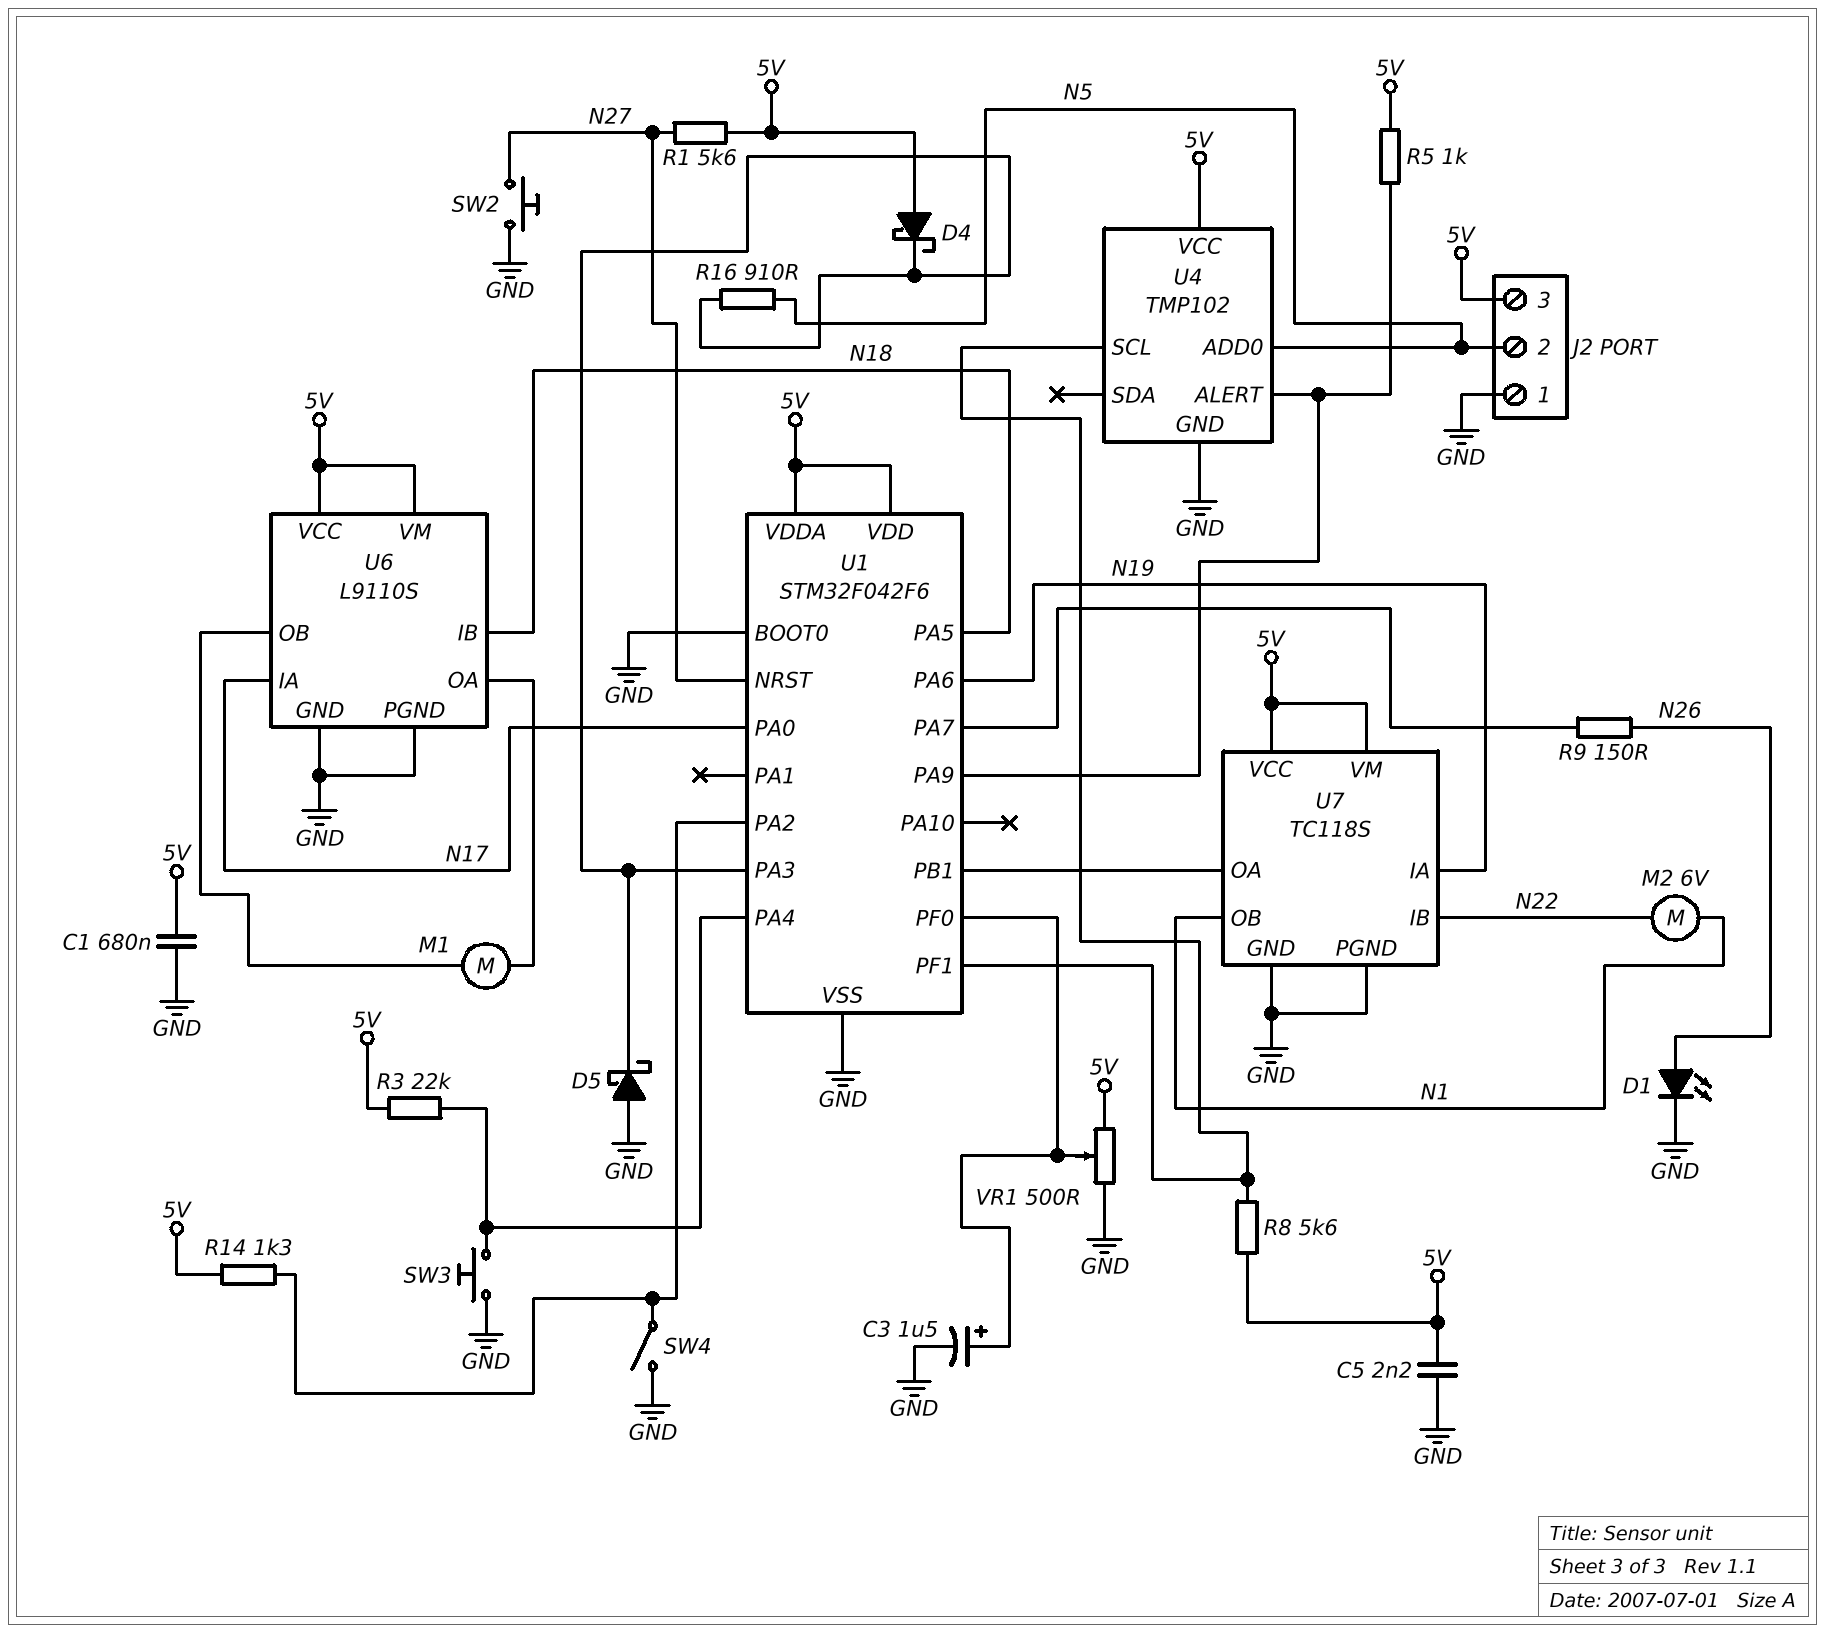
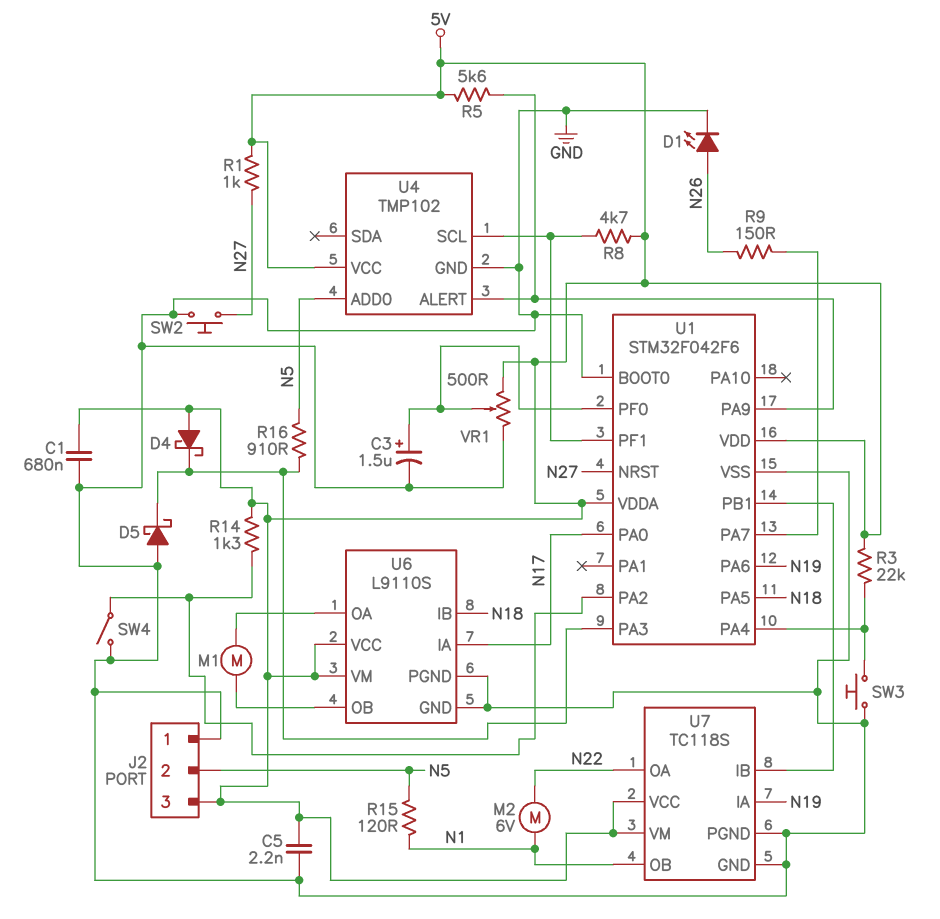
R1: 5.6k (5V, N27) -> 1k (5V, N27)
R5: 1k (5V, U1/PA9) -> 5.6k (5V, U1/PA9)
R8: 5.6k (5V, U1/PF1) -> 4.7k (5V, U1/PF1)
R15: none -> 120 (N1, N5)
U7 pin IB: N22 -> U1/PB1
U7 pin OA: U1/PB1 -> N22

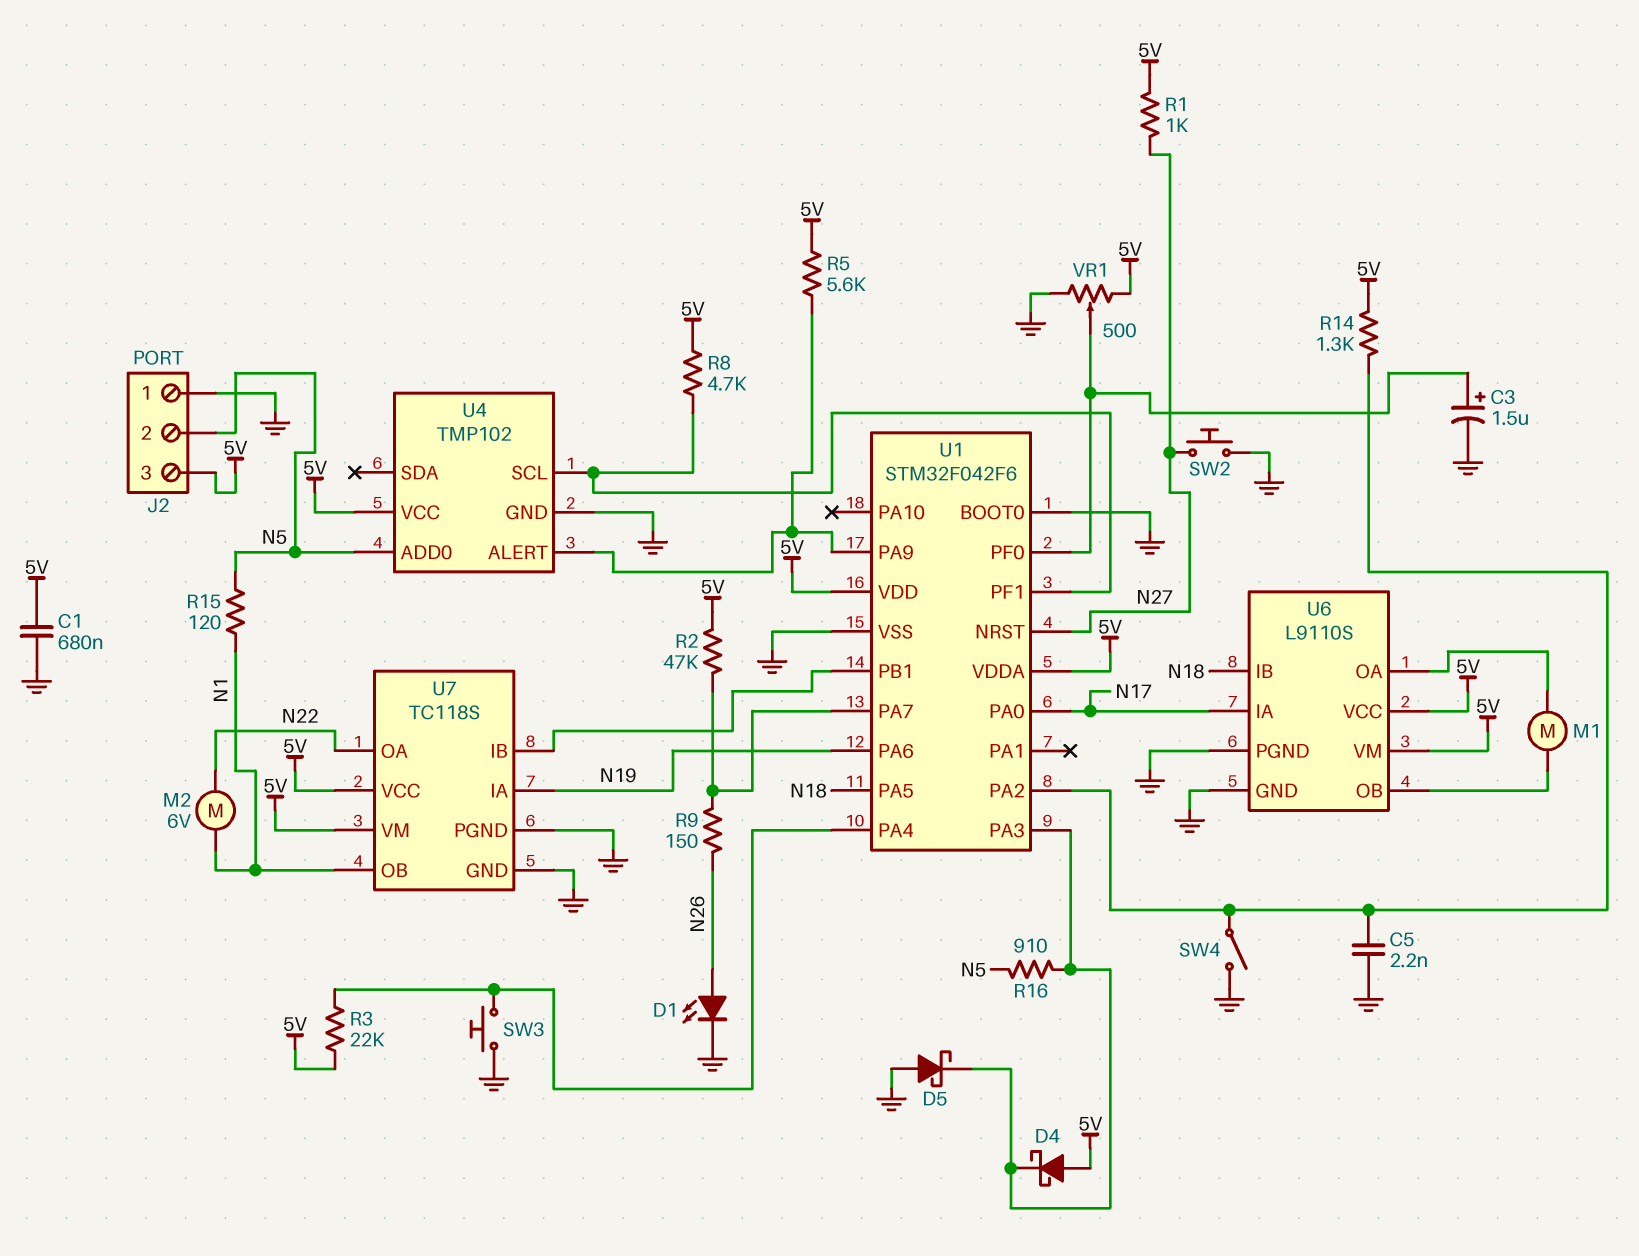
C5: 2.2nF (5V, GND) -> 2.2nF (GND, U1/PA2)
R2: none -> 47k (5V, U1/PA7)

